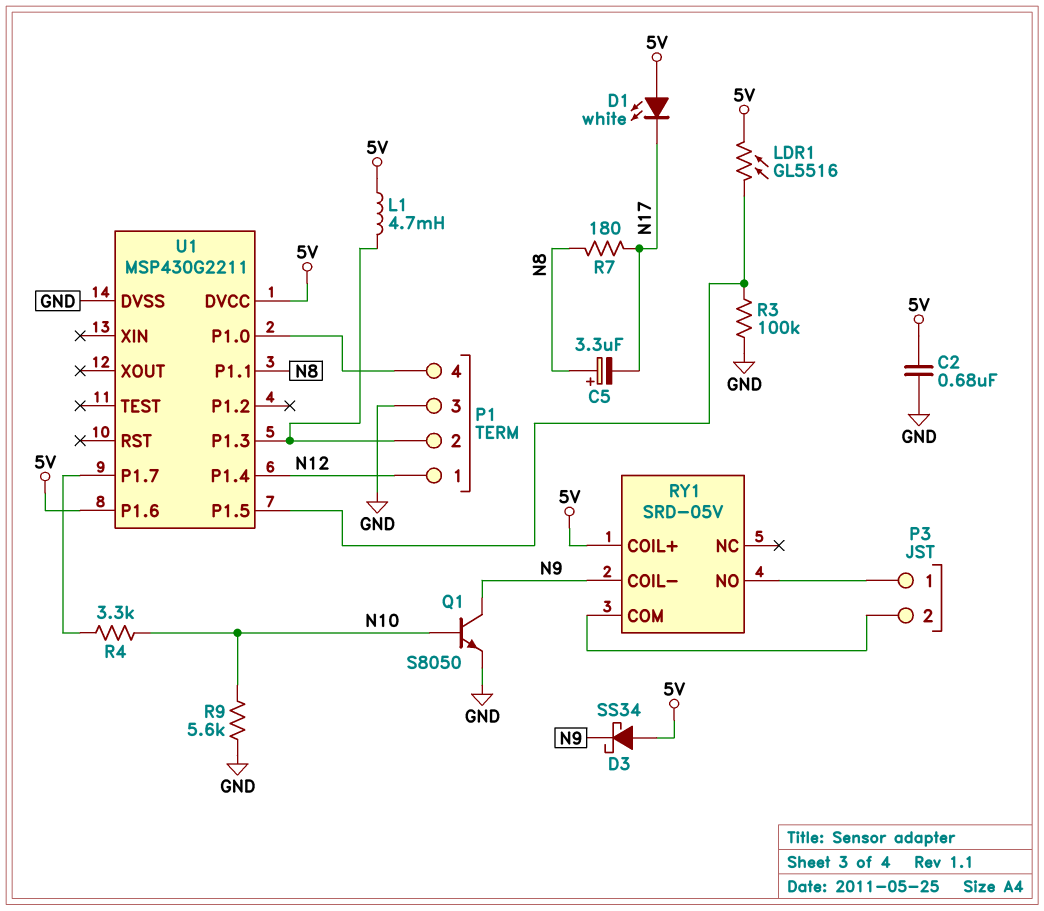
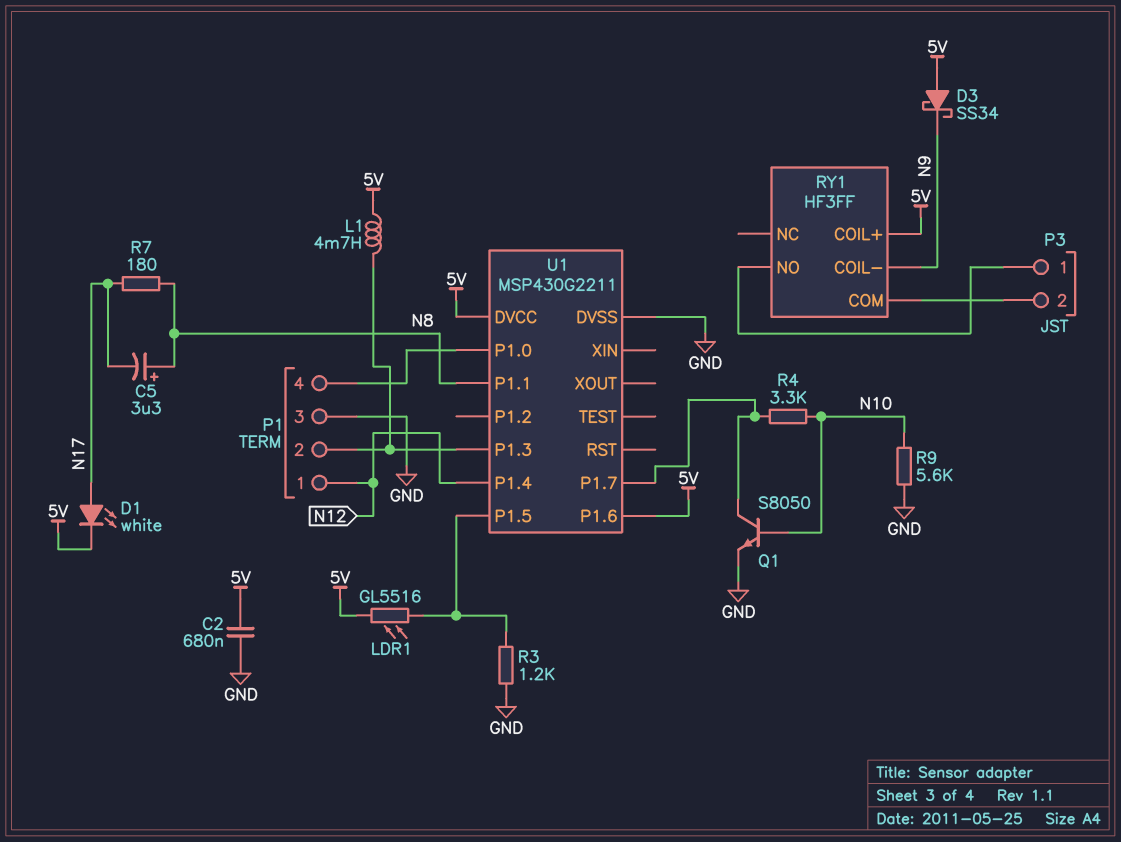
D1: LED white (A 5V, K N17) -> LED white (A N17, K 5V)
Q1: NPN S8050 (B N10, C N9, E GND) -> NPN S8050 (B N10, C U1/P1.7, E GND)
R3: 100k (GND, U1/P1.5) -> 1.2k (GND, U1/P1.5)
RY1: SRD-05V -> HF3FF

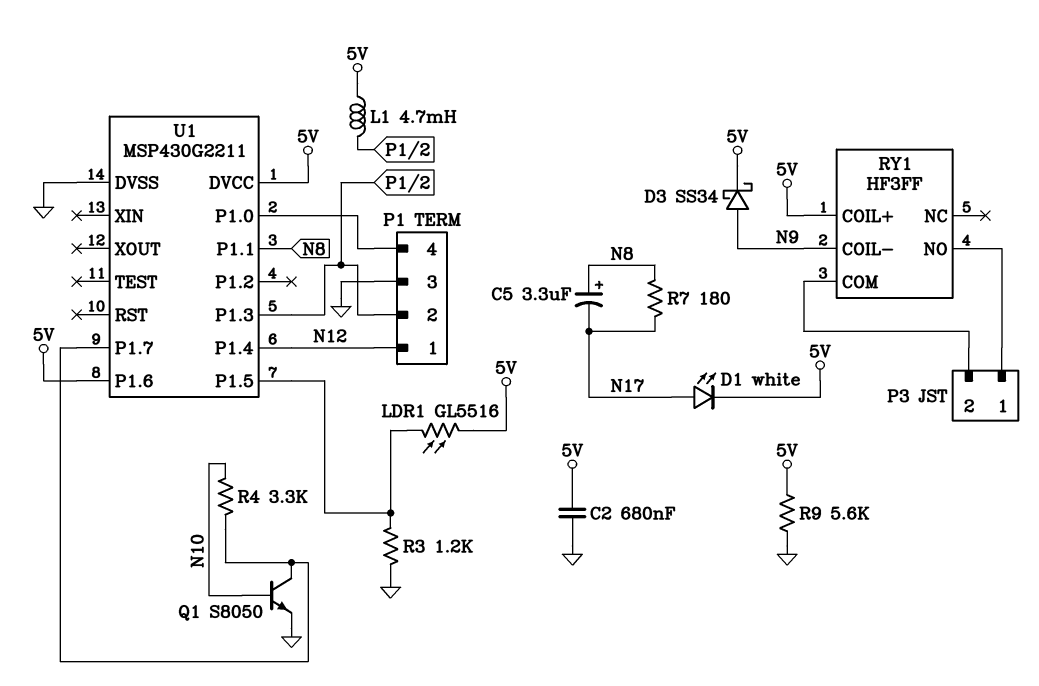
D3: schottky SS34 (A 5V, K N9) -> schottky SS34 (A N9, K 5V)
R9: 5.6k (GND, N10) -> 5.6k (5V, GND)

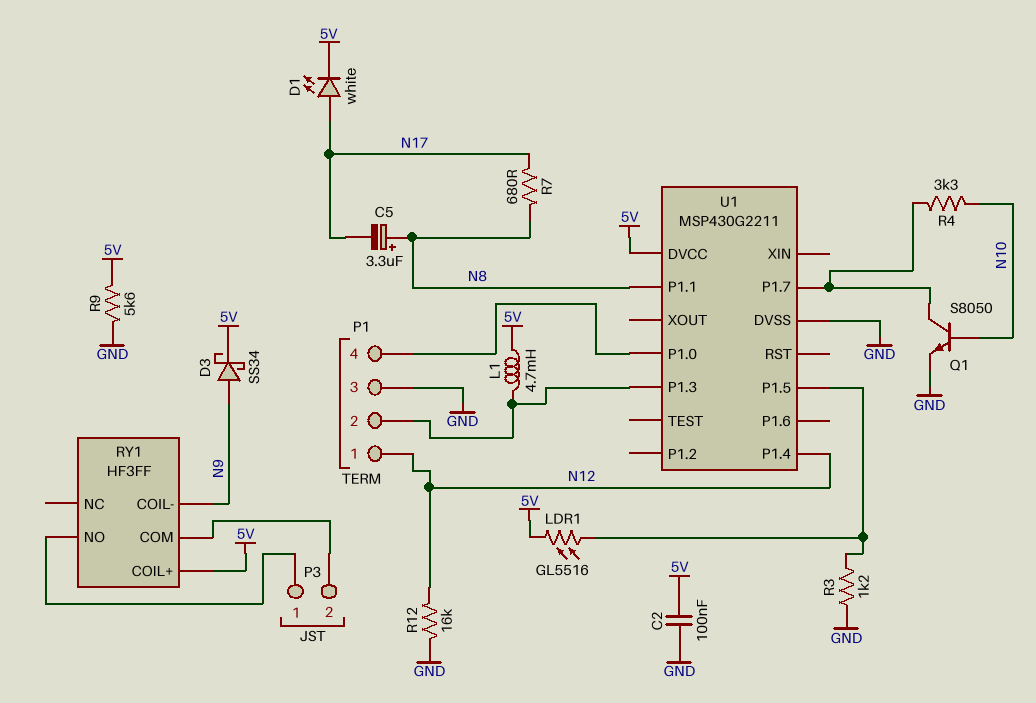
C2: 680nF (5V, GND) -> 100nF (5V, GND)
R7: 180 (N8, N17) -> 680 (N8, N17)
R12: none -> 16k (GND, N12)
U1 pin P1.6: 5V -> none

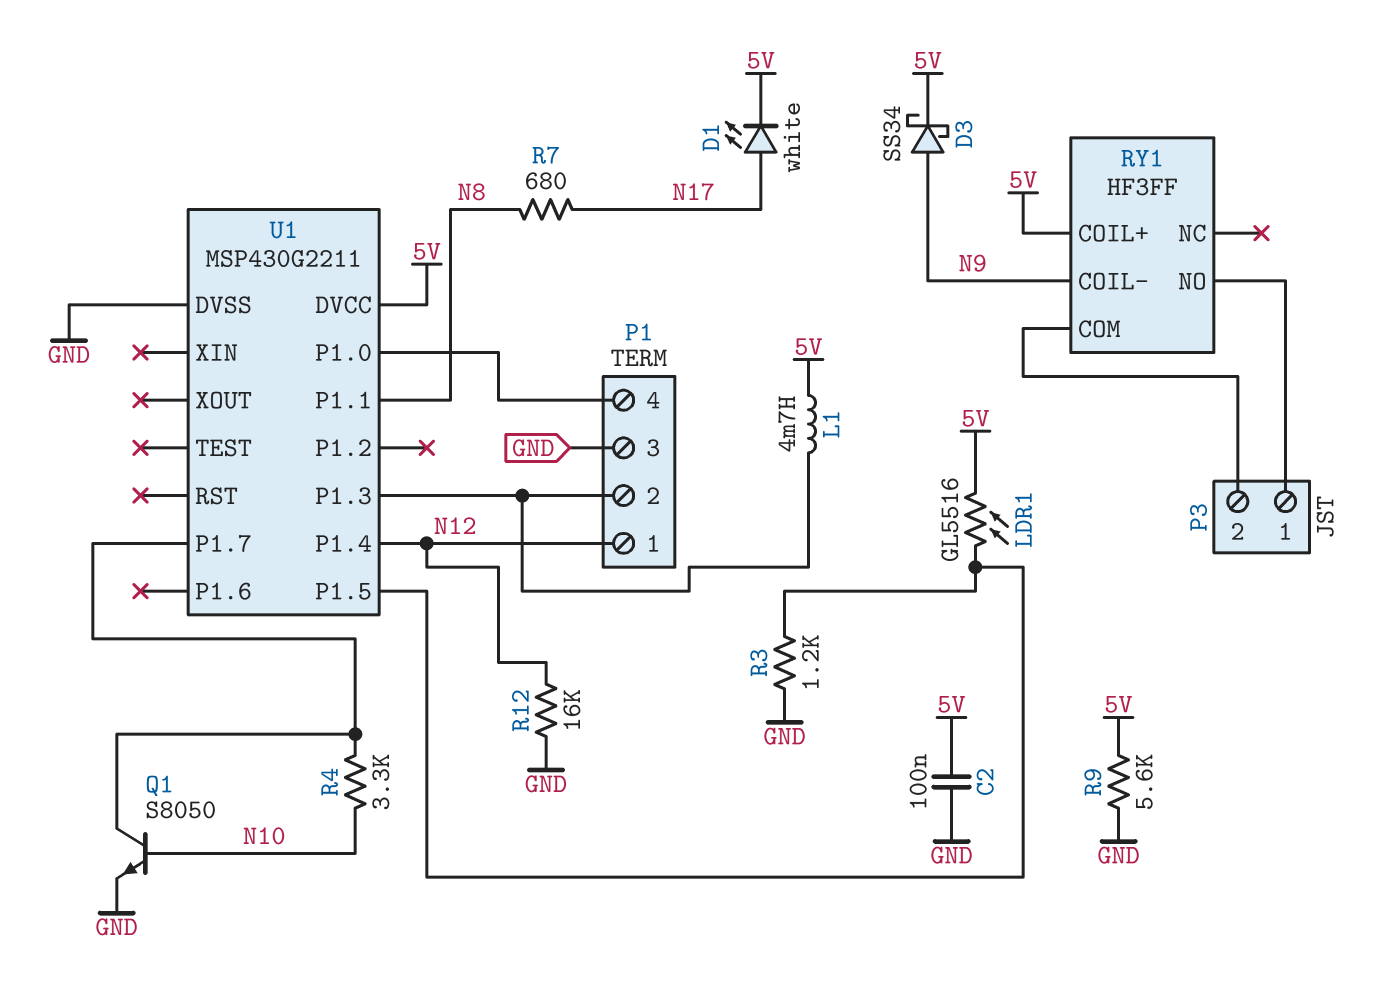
C5: 3.3uF (plus N8, minus N17) -> none

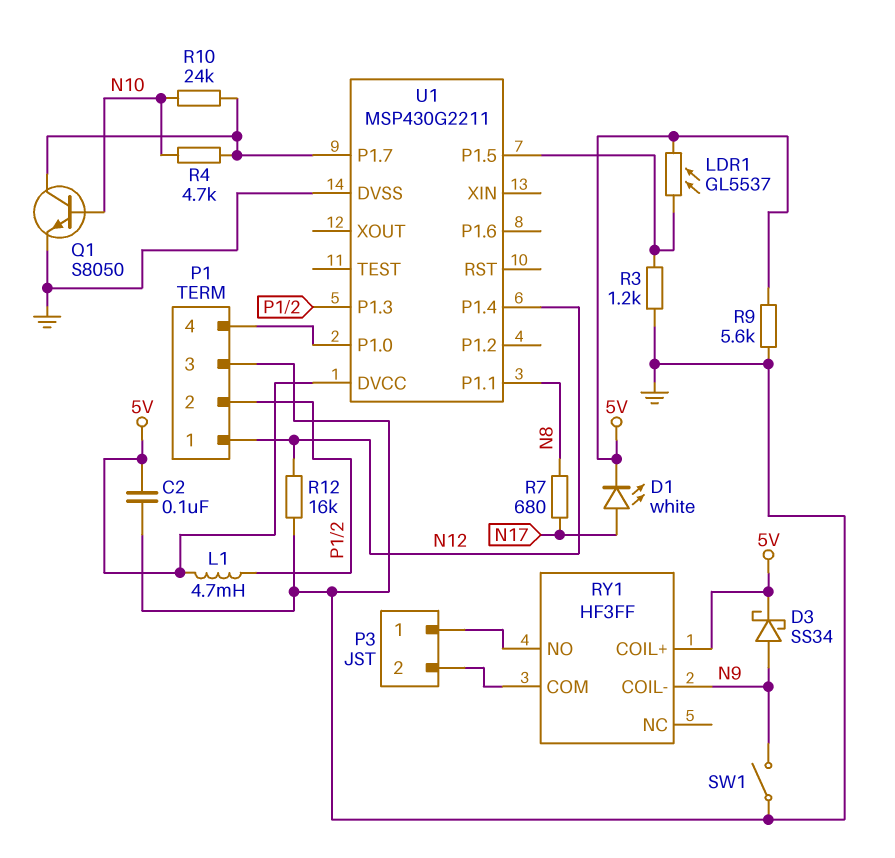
LDR1: GL5516 (5V, U1/P1.5) -> GL5537 (5V, U1/P1.5)
R4: 3.3k (N10, U1/P1.7) -> 4.7k (N10, U1/P1.7)
R10: none -> 24k (N10, U1/P1.7)
SW1: none -> switch (GND, N9)

